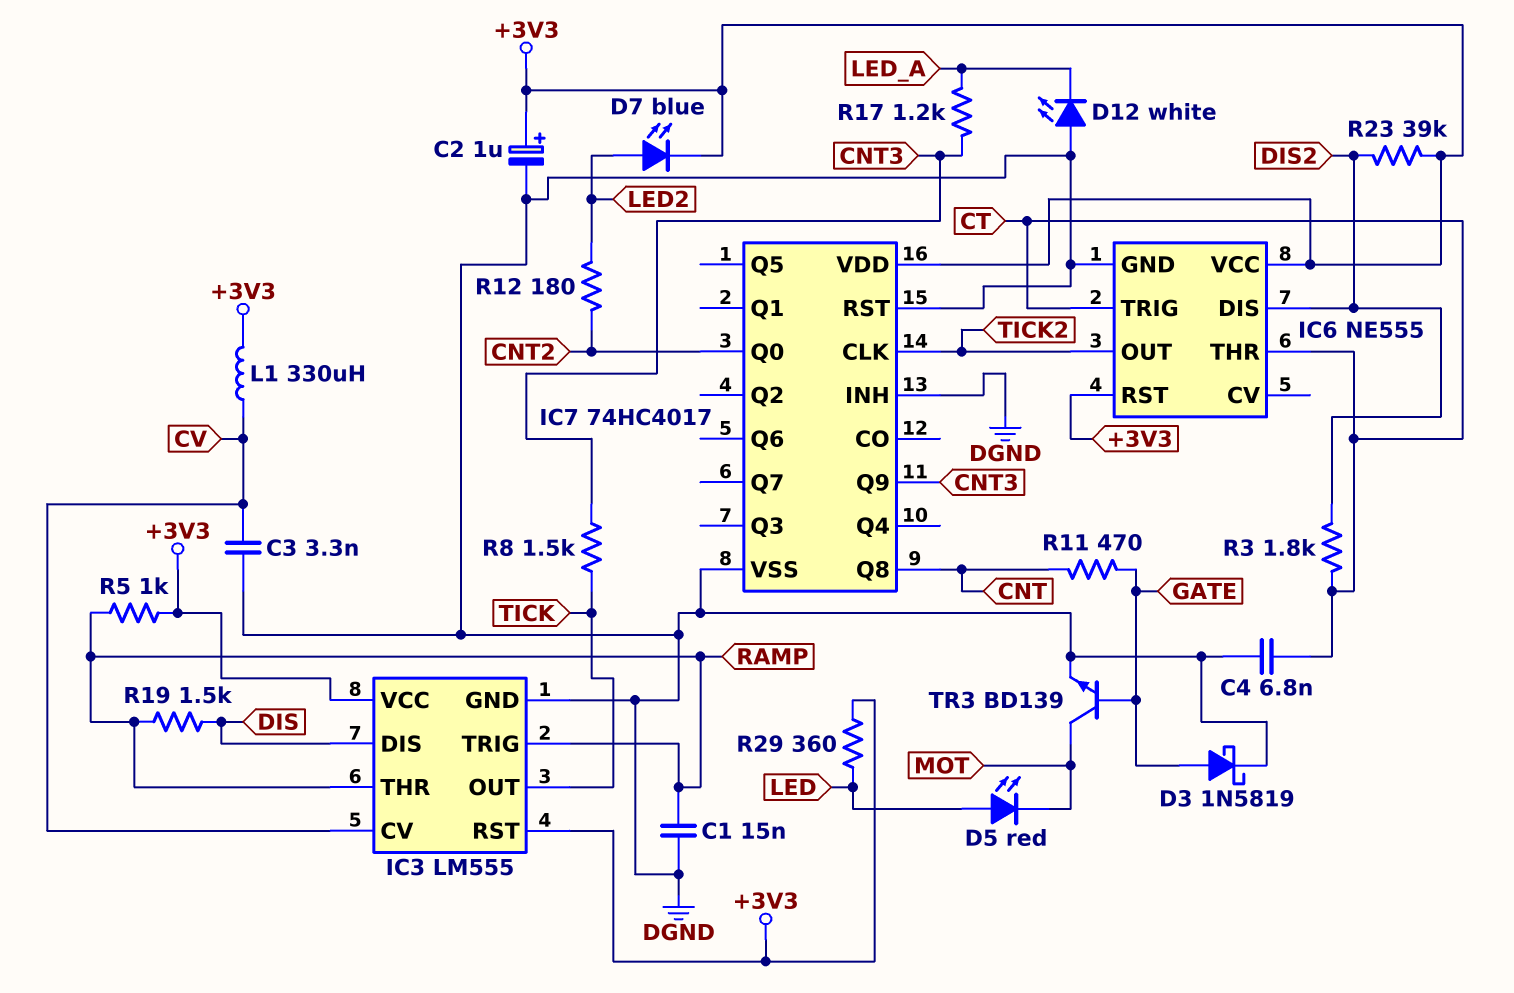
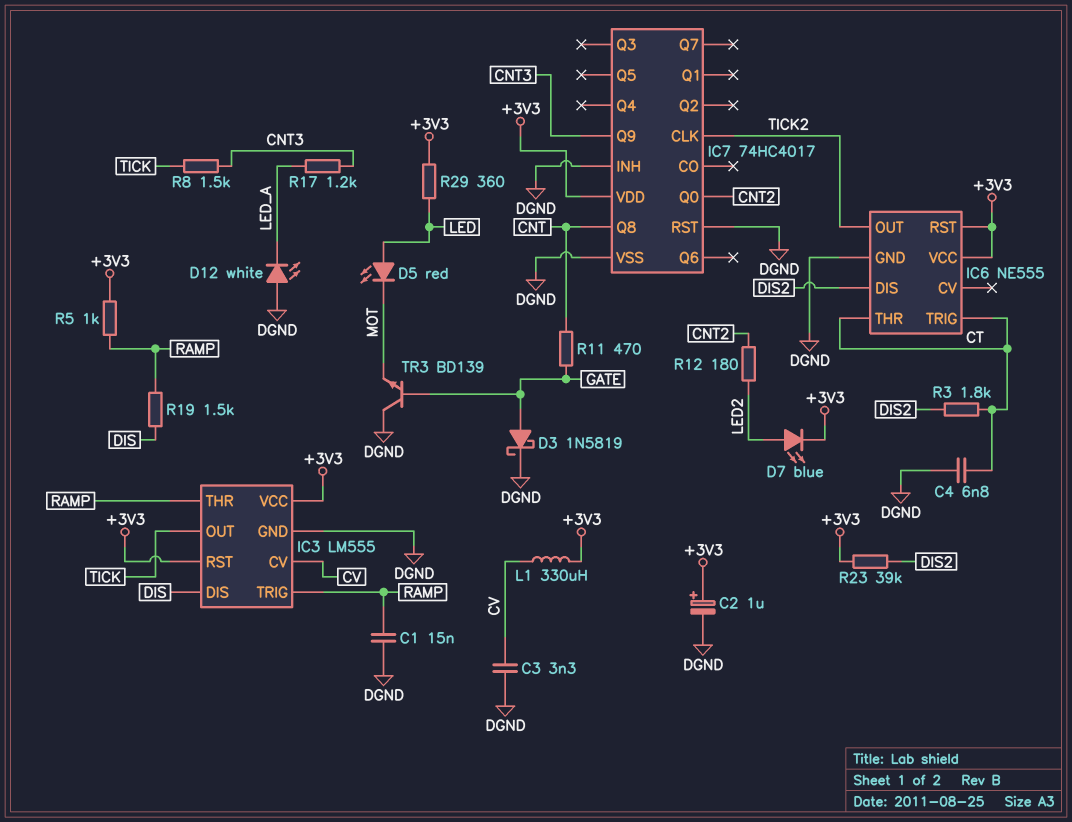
TR3: NPN BD139 (B GATE, C MOT, E DGND) -> NPN BD139 (B GATE, C DGND, E MOT)

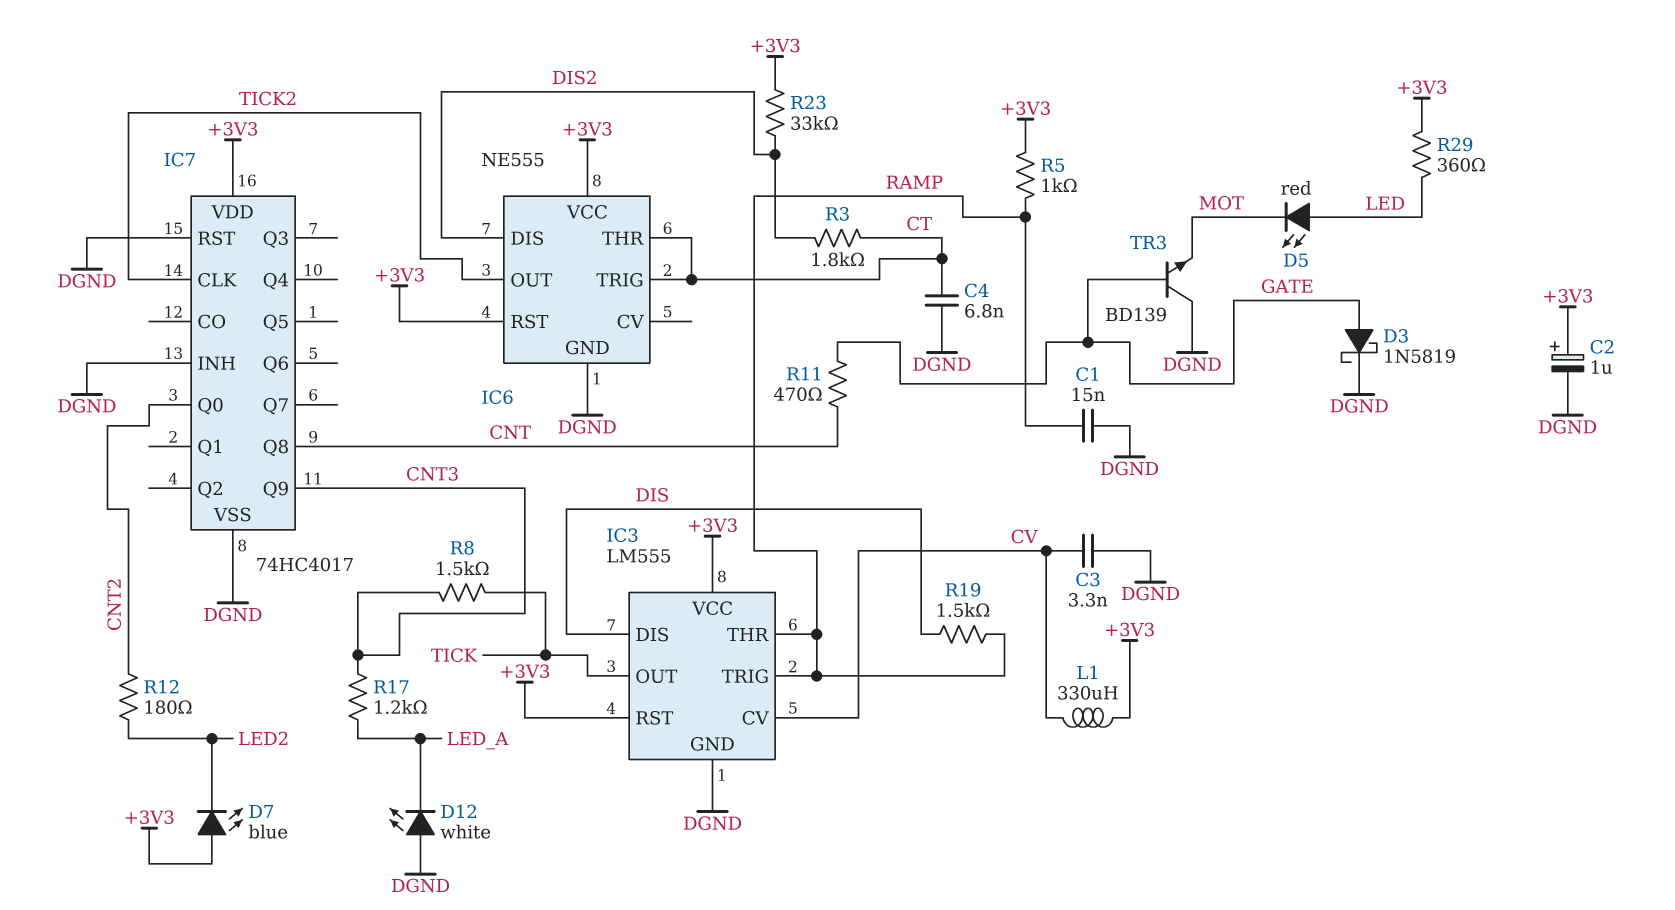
D7: LED blue (A LED2, K +3V3) -> LED blue (A +3V3, K LED2)
R23: 39k (+3V3, DIS2) -> 33k (+3V3, DIS2)

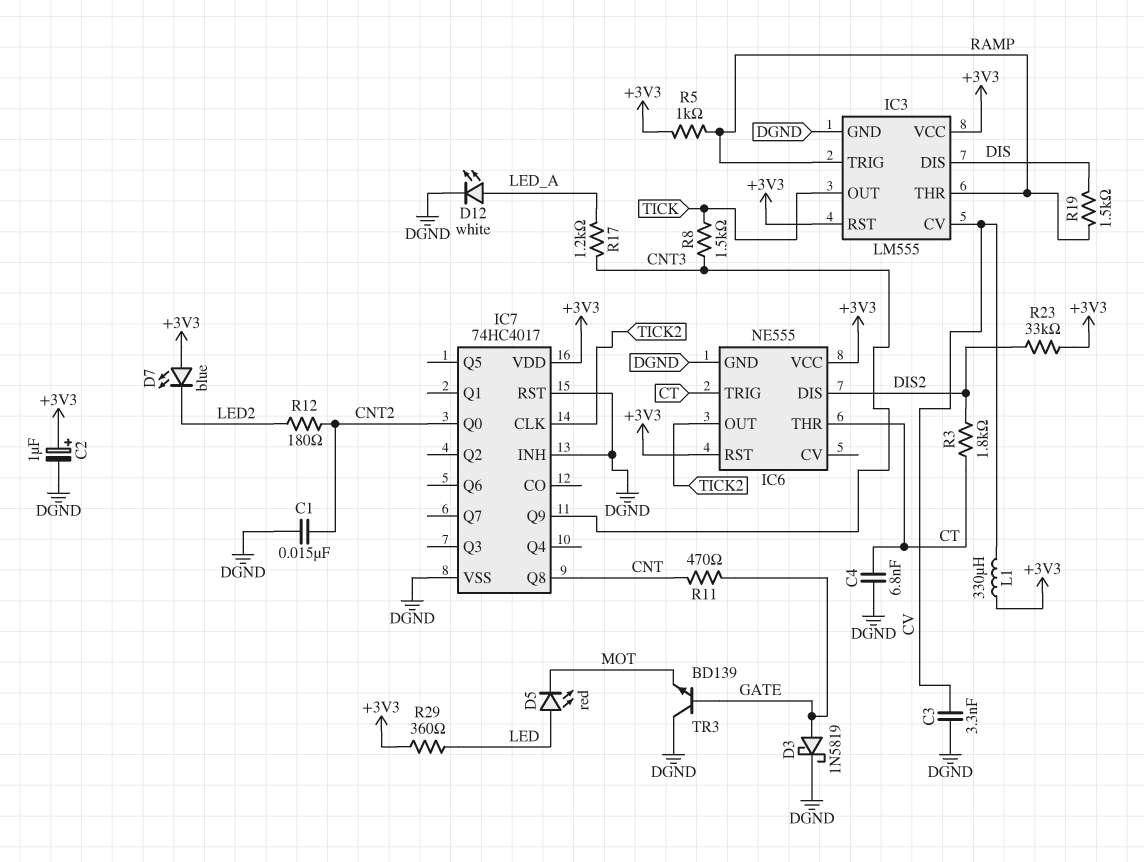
C1: 15nF (DGND, RAMP) -> 15nF (CNT2, DGND)
D12: LED white (A DGND, K LED_A) -> LED white (A LED_A, K DGND)

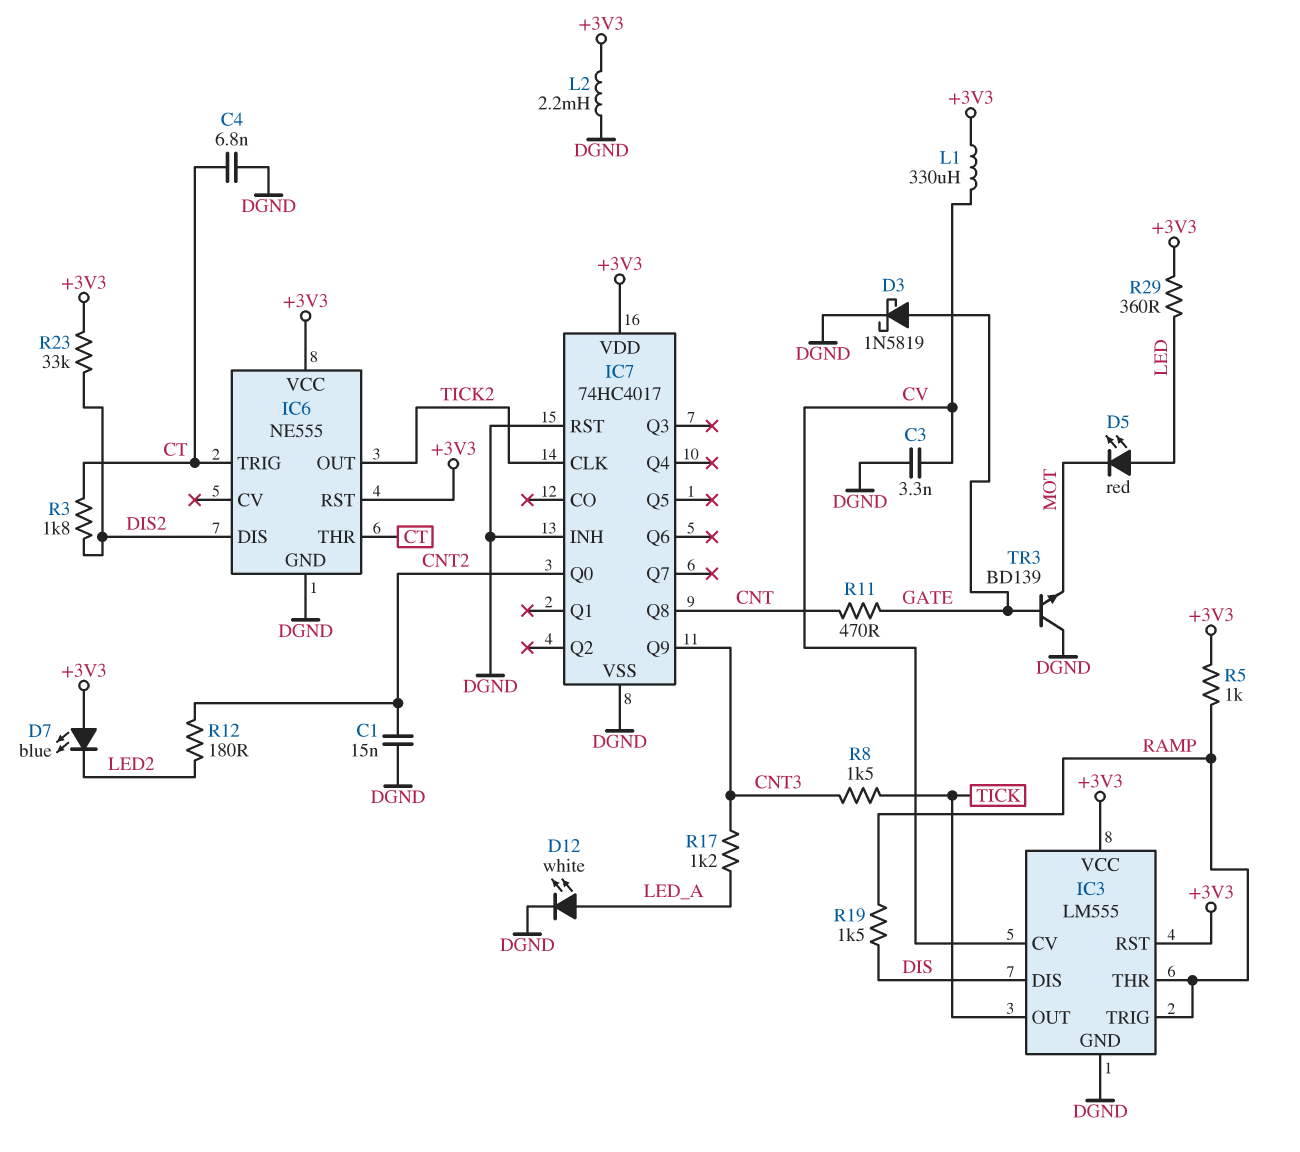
C2: 1uF (plus +3V3, minus DGND) -> none
L2: none -> 2.2mH (+3V3, DGND)

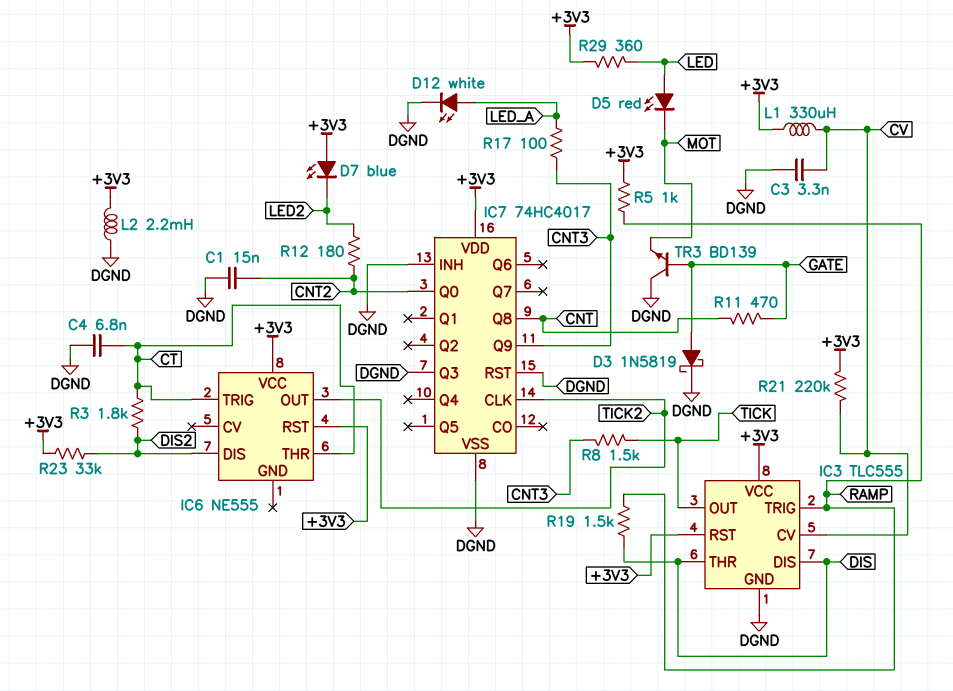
IC3: LM555 -> TLC555
IC3 pin THR: RAMP -> DIS
IC6 pin GND: DGND -> none
IC7 pin Q3: none -> DGND
R17: 1.2k (CNT3, LED_A) -> 100 (CNT3, LED_A)
R21: none -> 220k (+3V3, CV)

